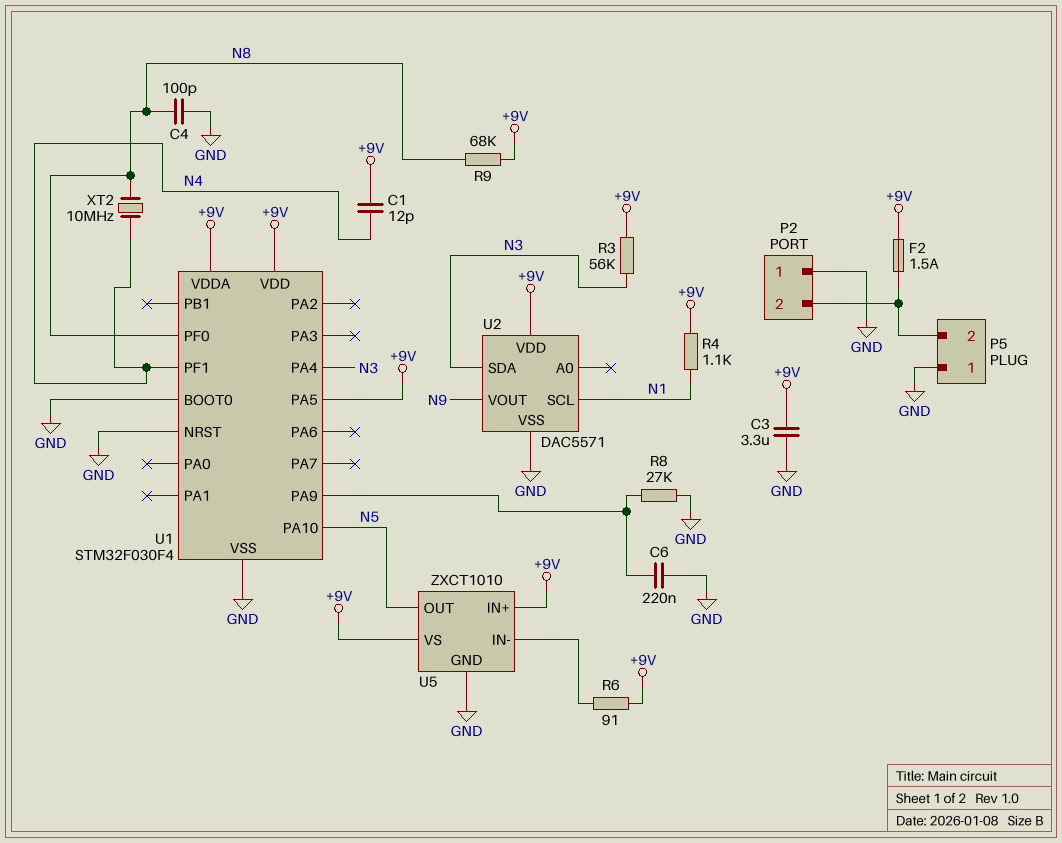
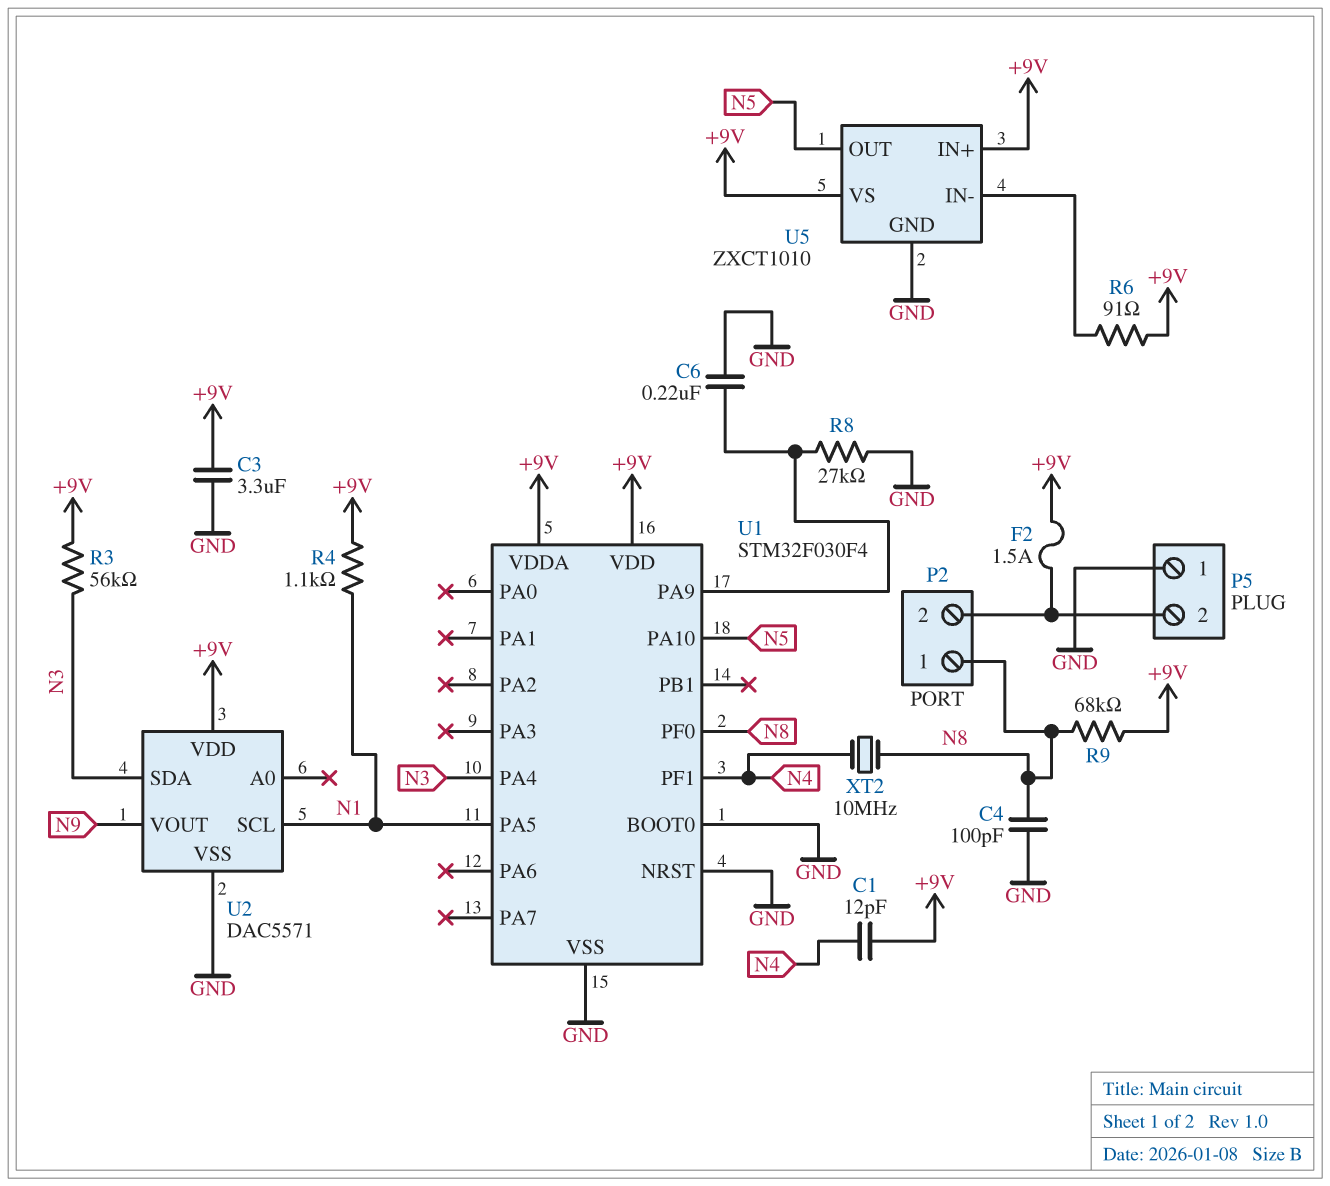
P2 pin 1: GND -> N8
U1 pin PA5: +9V -> N1

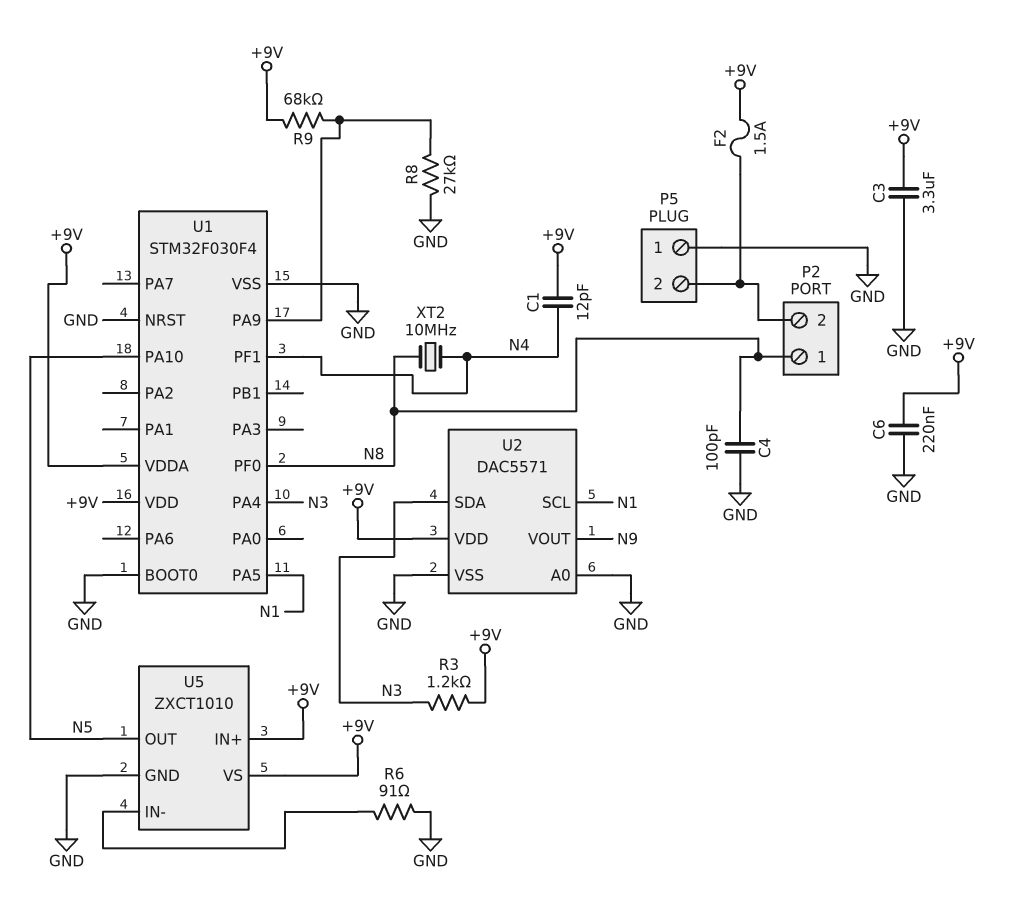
C6: 220nF (GND, U1/PA9) -> 220nF (+9V, GND)
R3: 56k (+9V, N3) -> 1.2k (+9V, N3)
R4: 1.1k (+9V, N1) -> none
R6: 91 (+9V, U5/IN-) -> 91 (GND, U5/IN-)
R9: 68k (+9V, N8) -> 68k (+9V, U1/PA9)
U2 pin A0: none -> GND

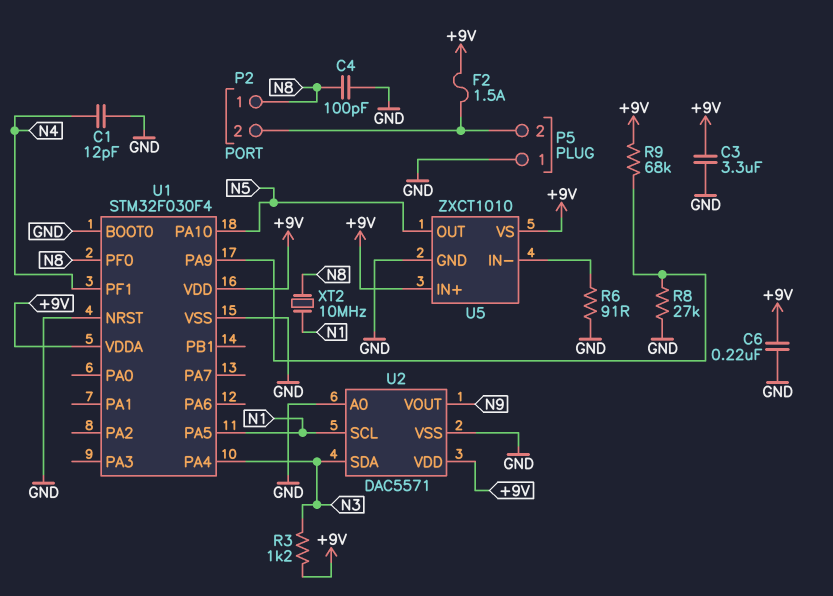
C1: 12pF (+9V, N4) -> 12pF (GND, N4)
XT2: 10MHz (N4, N8) -> 10MHz (N1, N8)

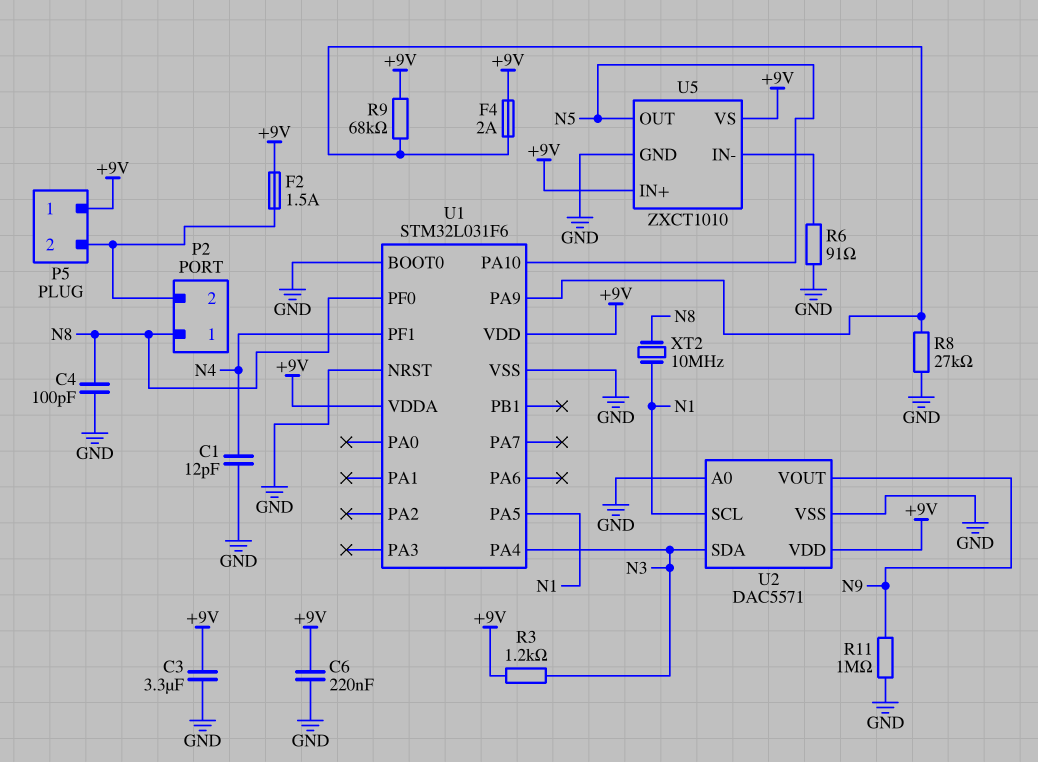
F4: none -> 2A (+9V, U1/PA9)
P5 pin 1: GND -> +9V
R11: none -> 1M (GND, N9)
U1: STM32F030F4 -> STM32L031F6

